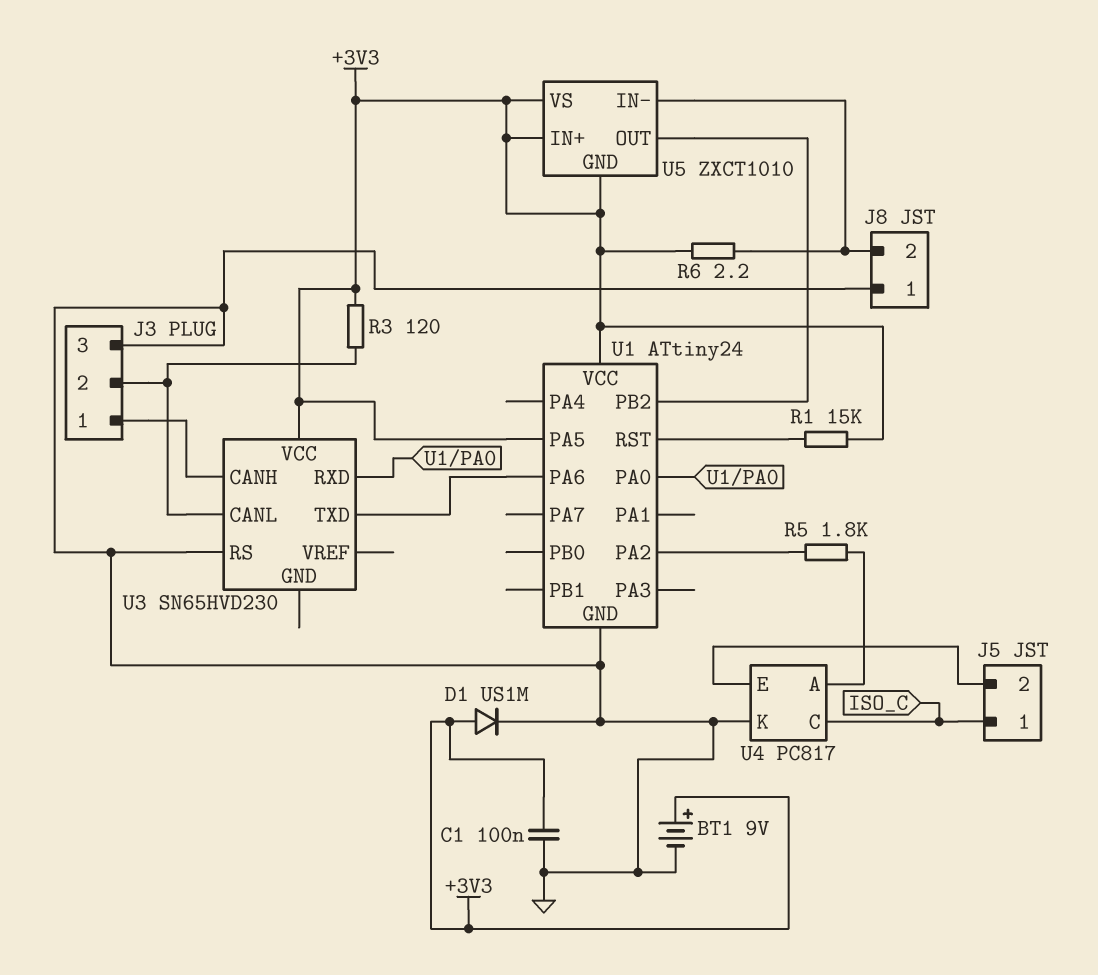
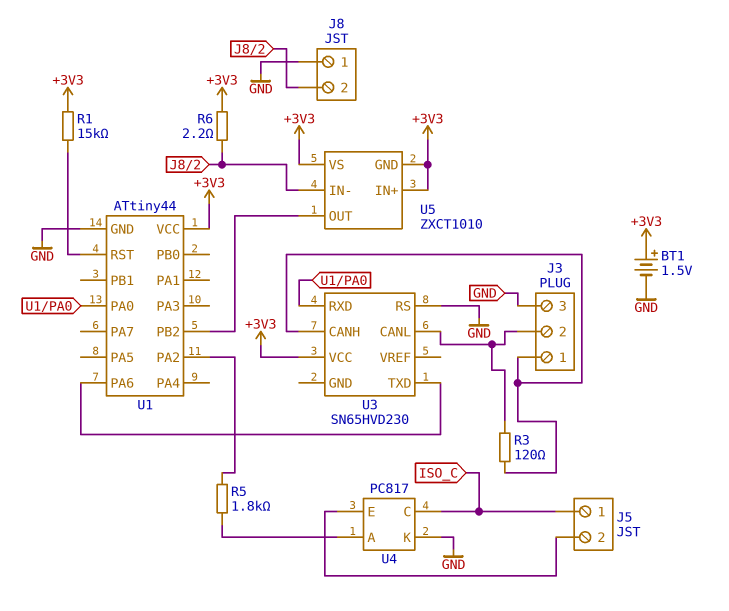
BT1: 9V (plus +3V3, minus GND) -> 1.5V (plus +3V3, minus GND)
C1: 100nF (+3V3, GND) -> none
D1: diode US1M (A +3V3, K GND) -> none
R3: 120 (+3V3, J3/2) -> 120 (J3/1, J3/2)
U1: ATtiny24 -> ATtiny44
U1 pin PA5: +3V3 -> none

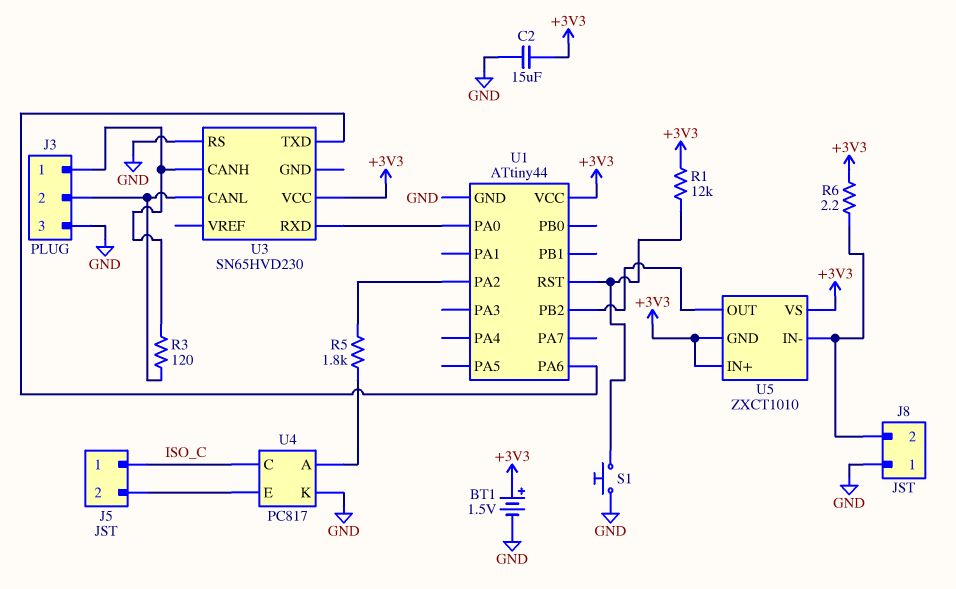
C2: none -> 15uF (+3V3, GND)
R1: 15k (+3V3, U1/RST) -> 12k (+3V3, U1/RST)
S1: none -> button (GND, U1/RST)

